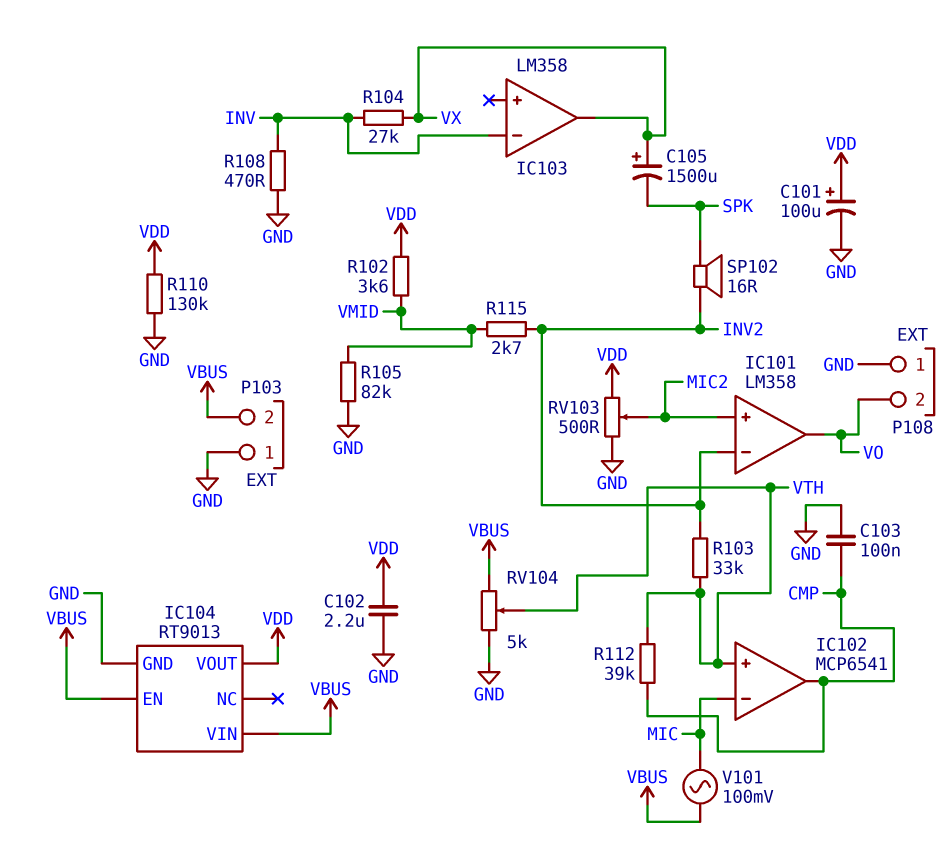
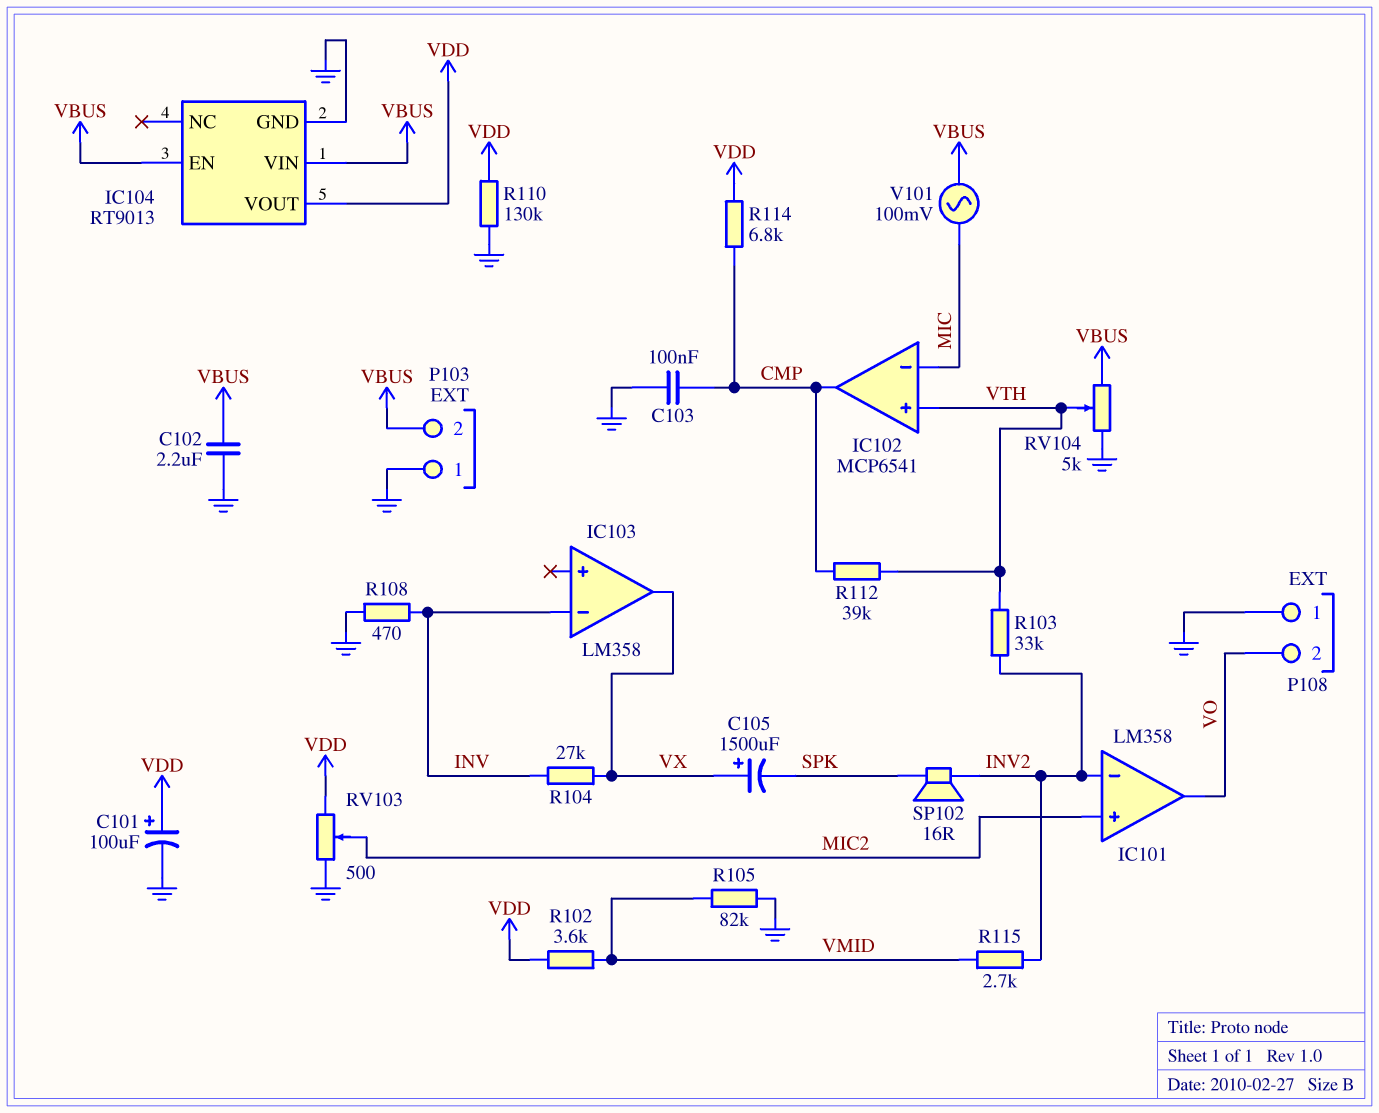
C102: 2.2uF (GND, VDD) -> 2.2uF (GND, VBUS)
R114: none -> 6.8k (CMP, VDD)

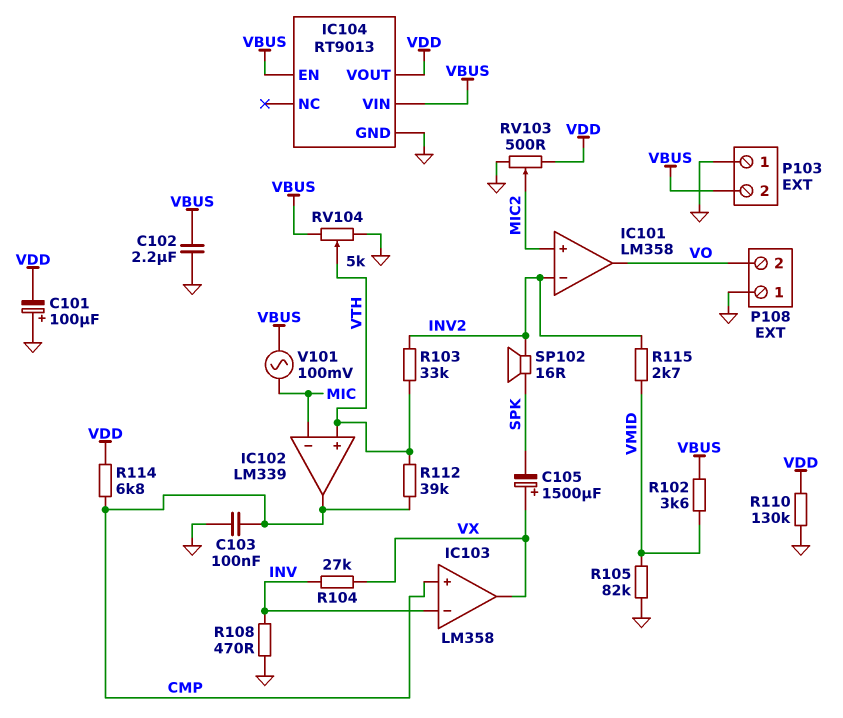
C101: 100uF (plus VDD, minus GND) -> 100uF (plus GND, minus VDD)
IC102: MCP6541 -> LM339
IC103 pin in+: none -> CMP
R102: 3.6k (VDD, VMID) -> 3.6k (VBUS, VMID)

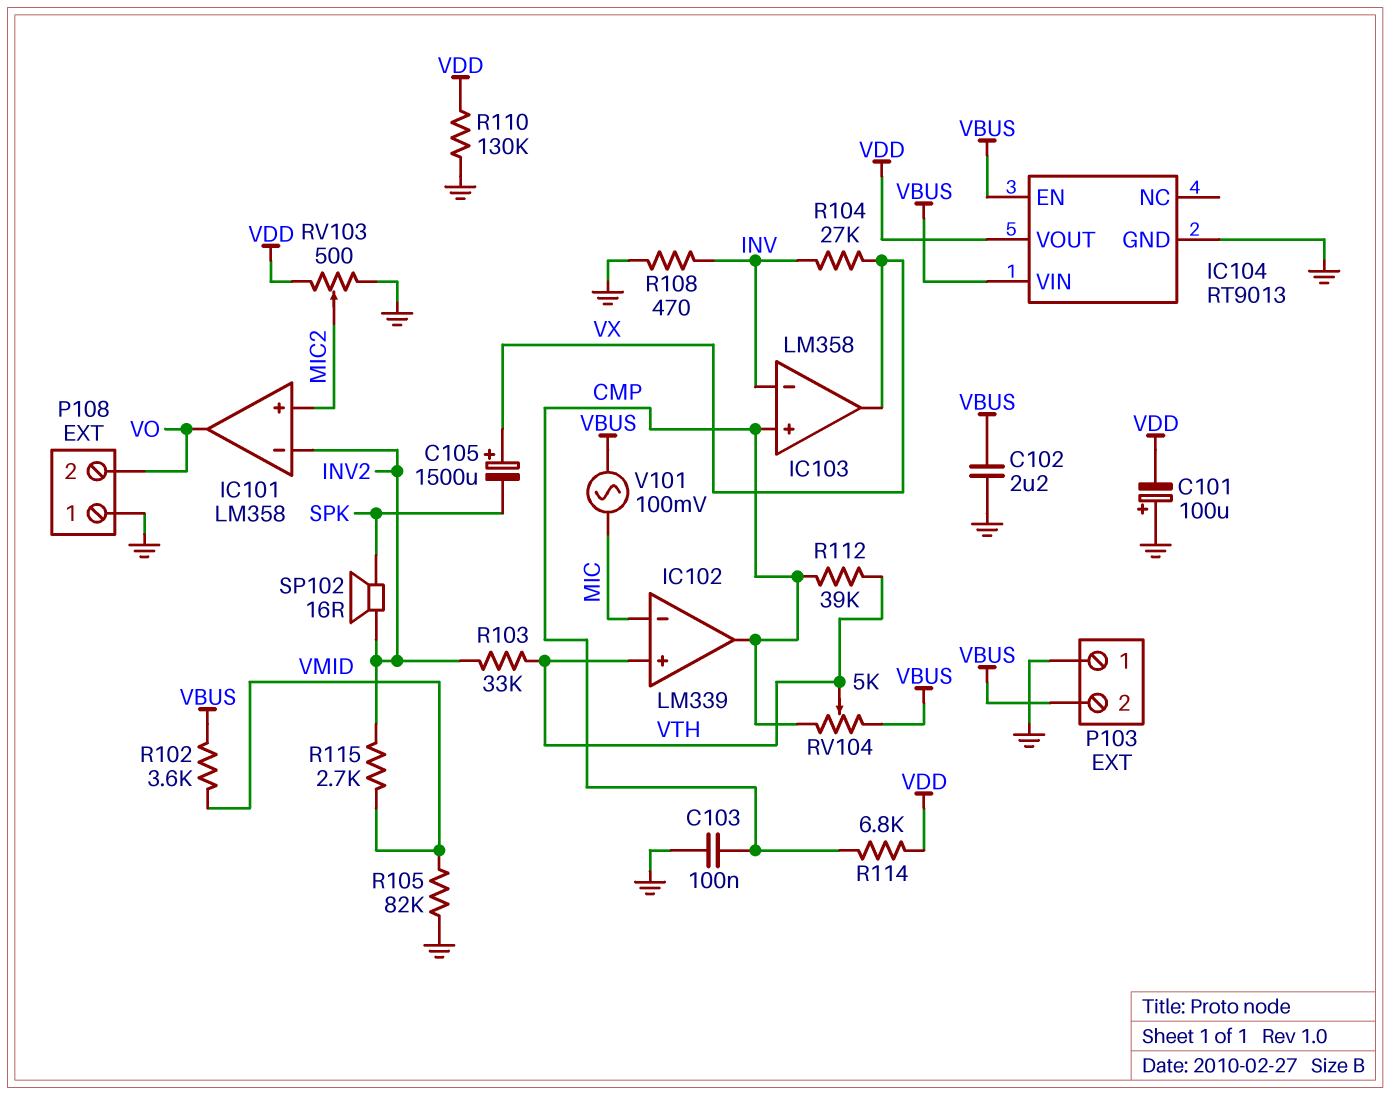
RV104: 5k (GND, VBUS, wiper VTH) -> 5k (CMP, VBUS, wiper VTH)

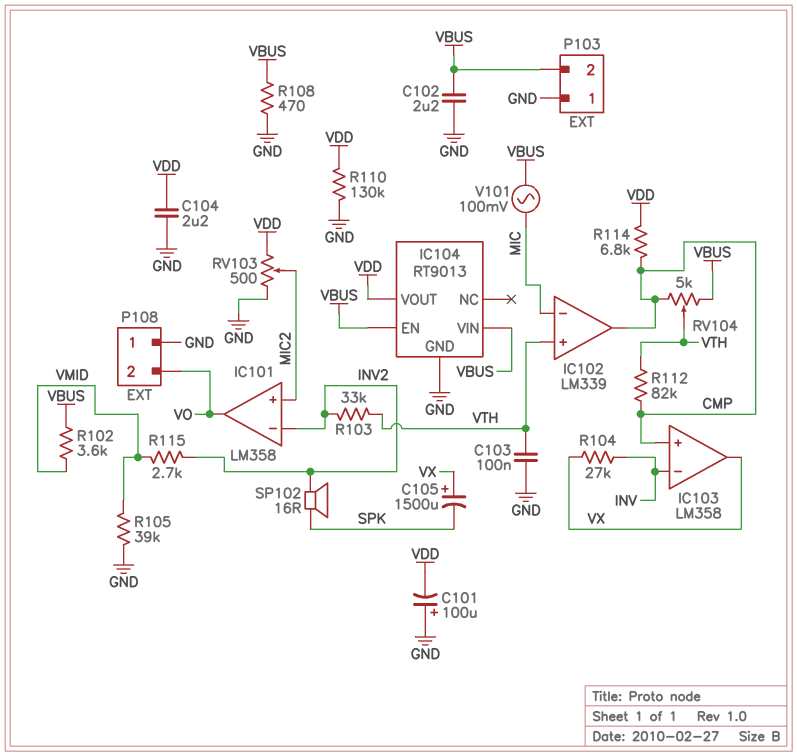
C103: 100nF (CMP, GND) -> 100nF (GND, VTH)
C104: none -> 2.2uF (GND, VDD)
R105: 82k (GND, VMID) -> 39k (GND, VMID)
R108: 470 (GND, INV) -> 470 (GND, VBUS)
R112: 39k (CMP, VTH) -> 82k (CMP, VTH)

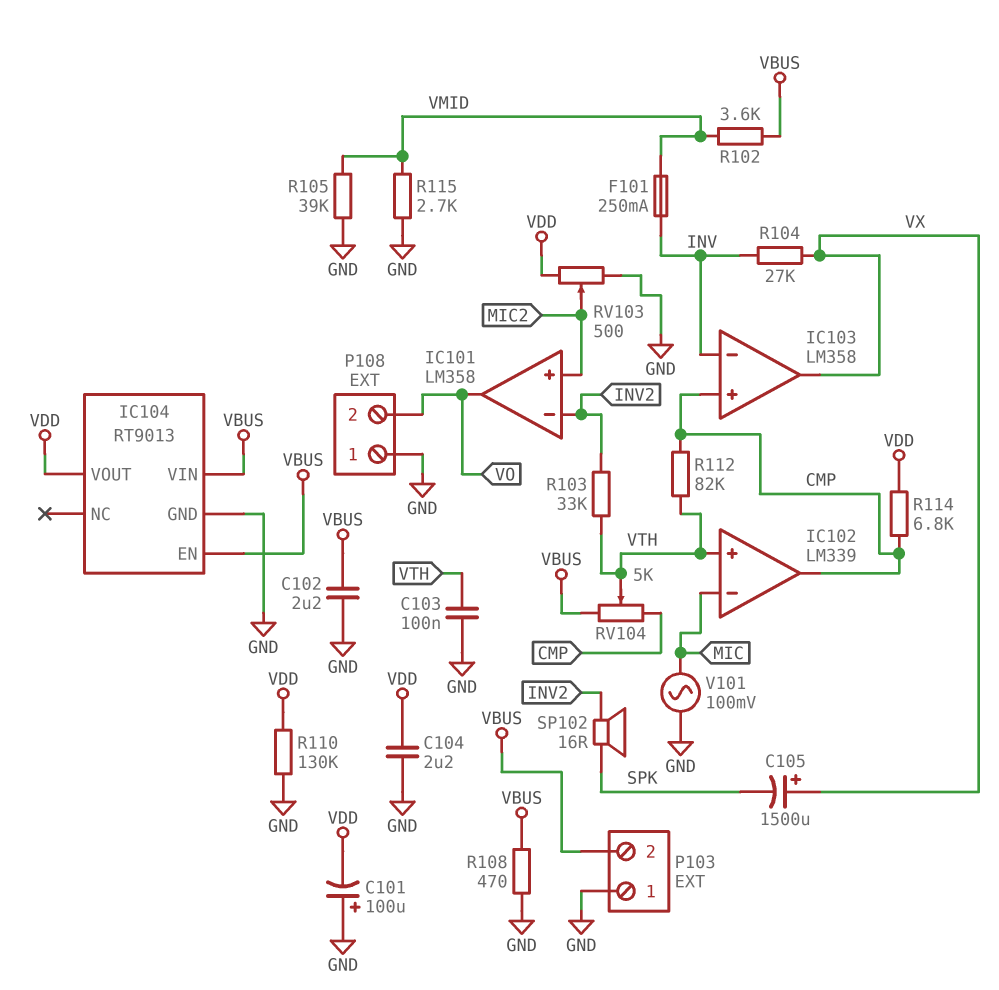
F101: none -> 250mA (INV, VMID)
R115: 2.7k (INV2, VMID) -> 2.7k (GND, VMID)
V101: AC 100mV (MIC, VBUS) -> AC 100mV (GND, MIC)

